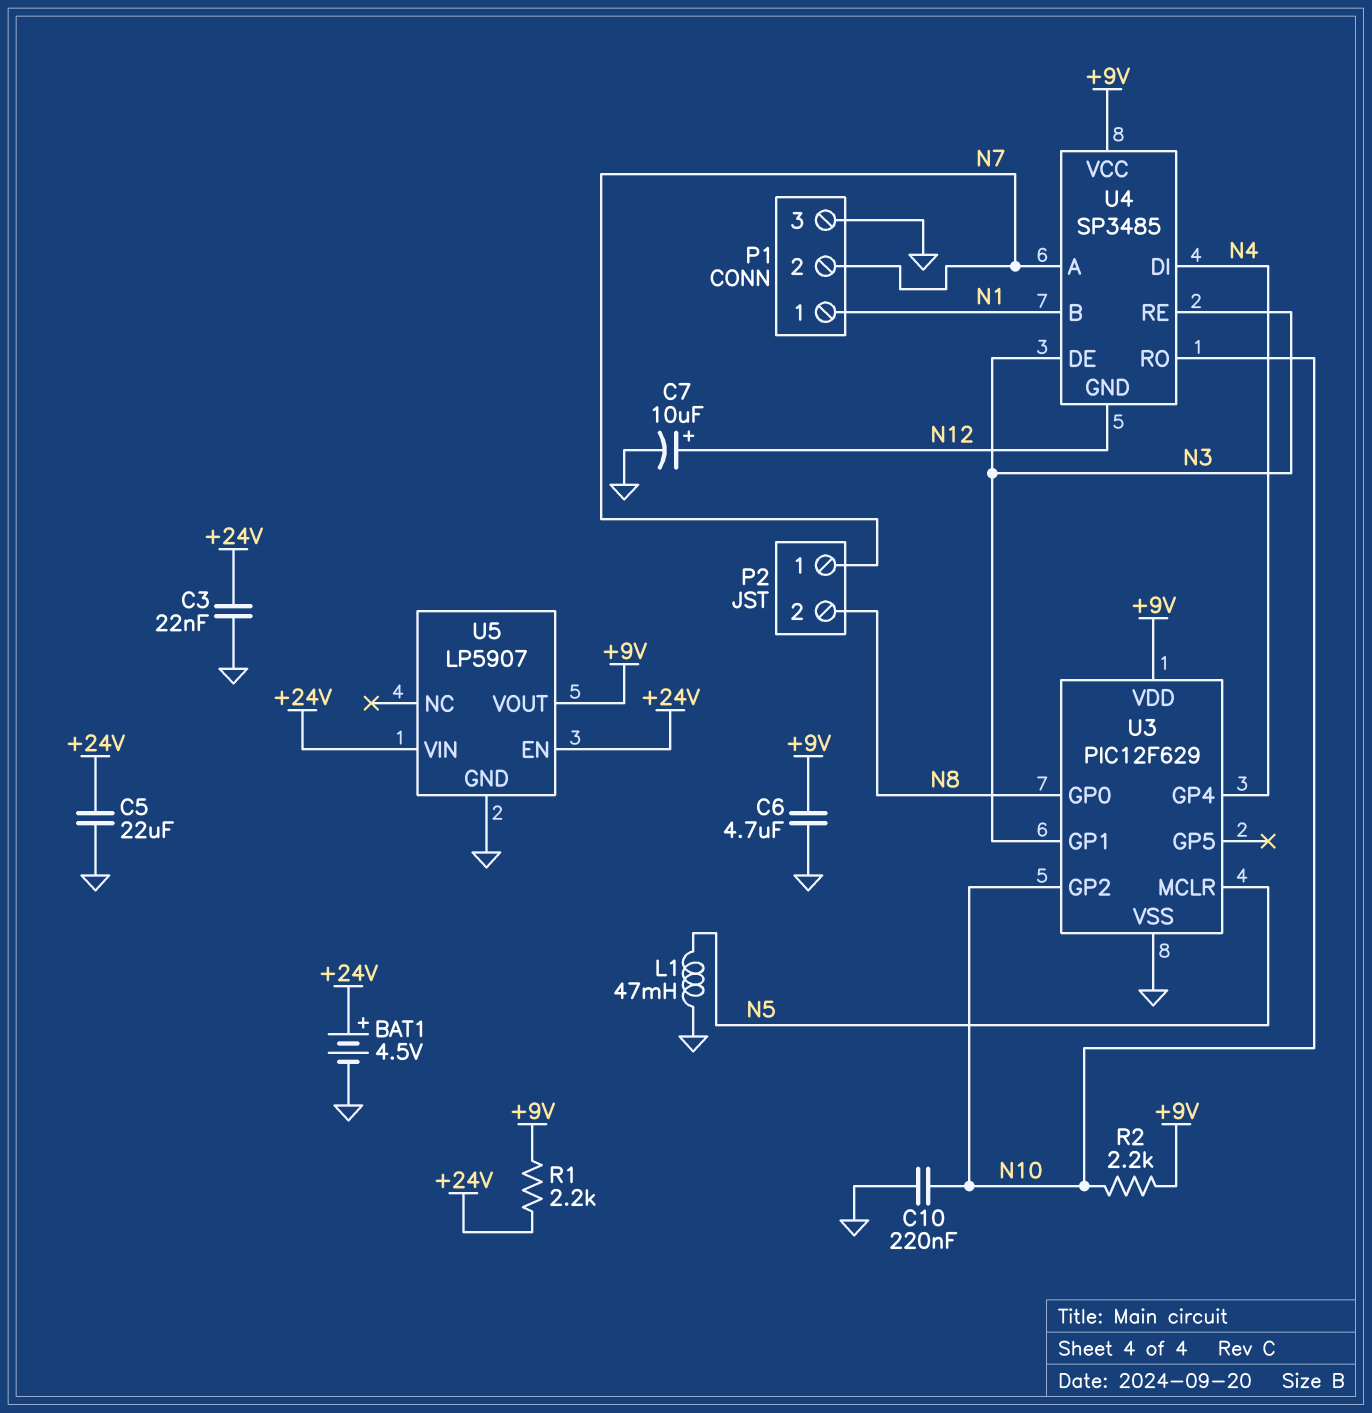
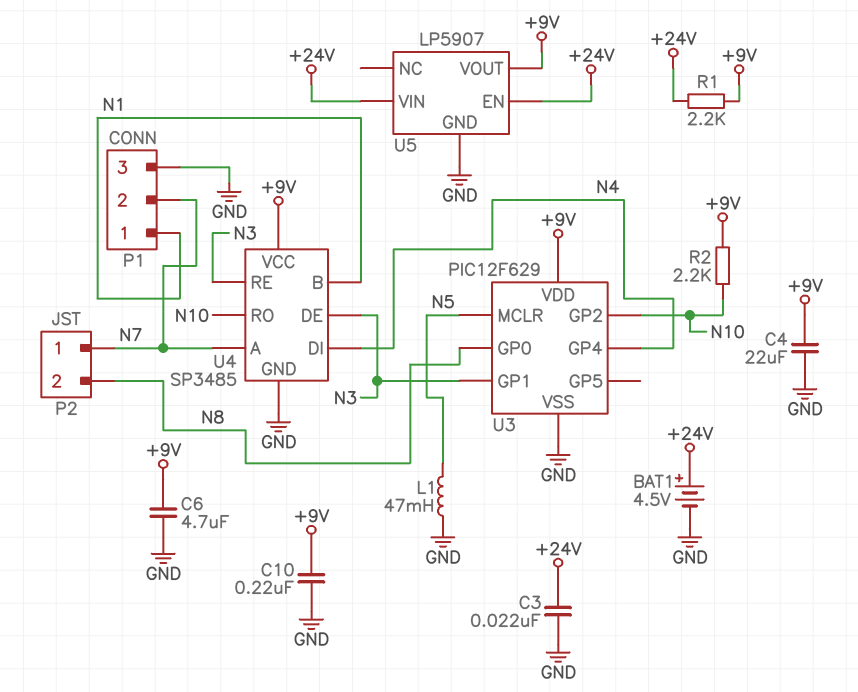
C4: none -> 22uF (+9V, GND)
C5: 22uF (+24V, GND) -> none
C7: 10uF (plus N12, minus GND) -> none
C10: 220nF (GND, N10) -> 220nF (+9V, GND)
U4 pin GND: N12 -> GND

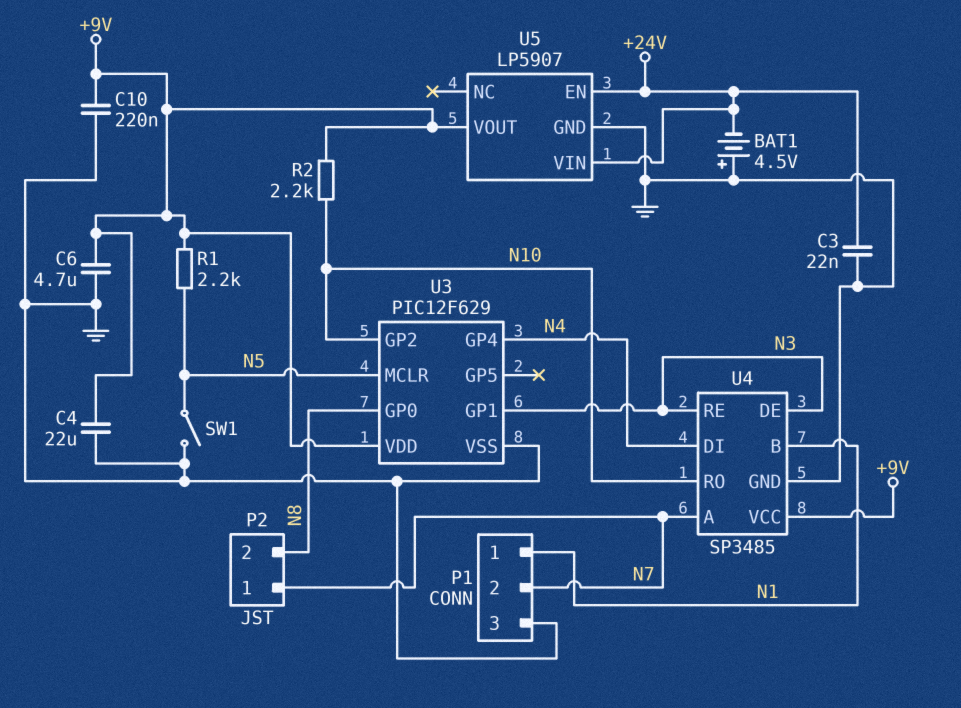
BAT1: 4.5V (plus +24V, minus GND) -> 4.5V (plus GND, minus +24V)
L1: 47mH (GND, N5) -> none
R1: 2.2k (+9V, +24V) -> 2.2k (+9V, N5)
SW1: none -> switch (GND, N5)

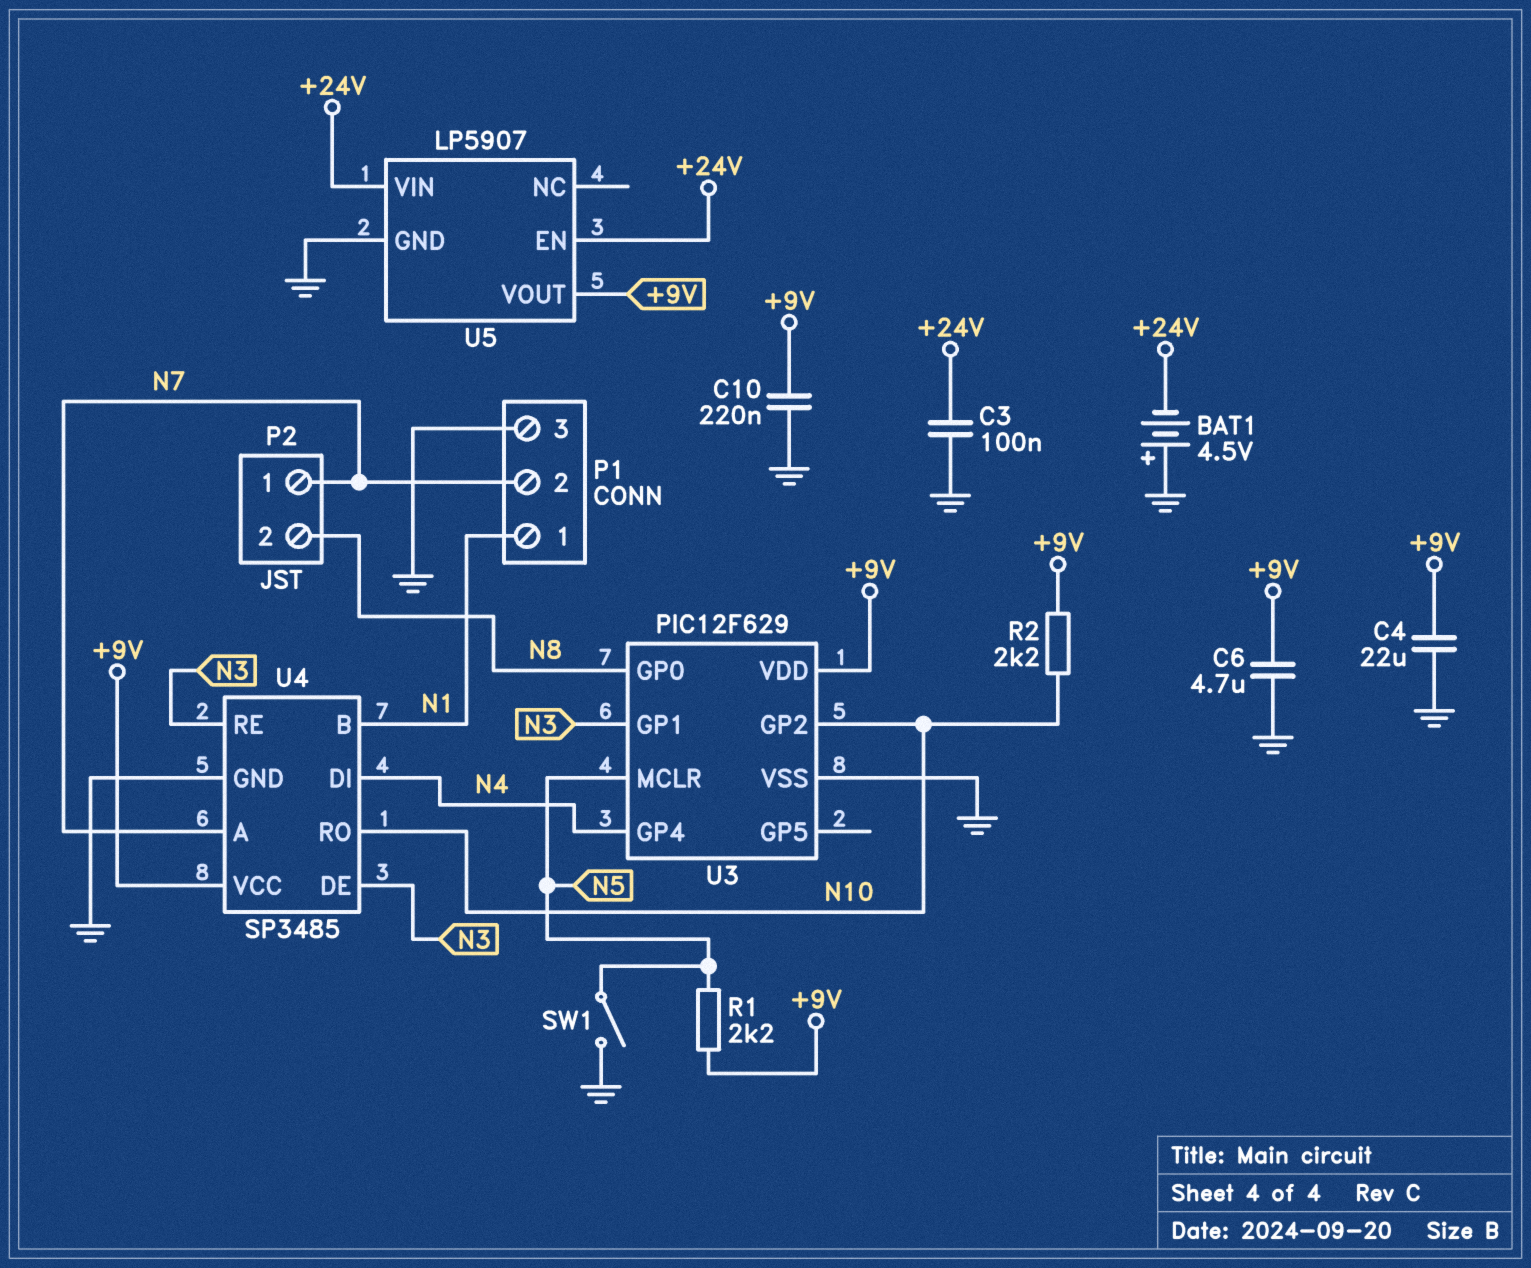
C3: 22nF (+24V, GND) -> 100nF (+24V, GND)

